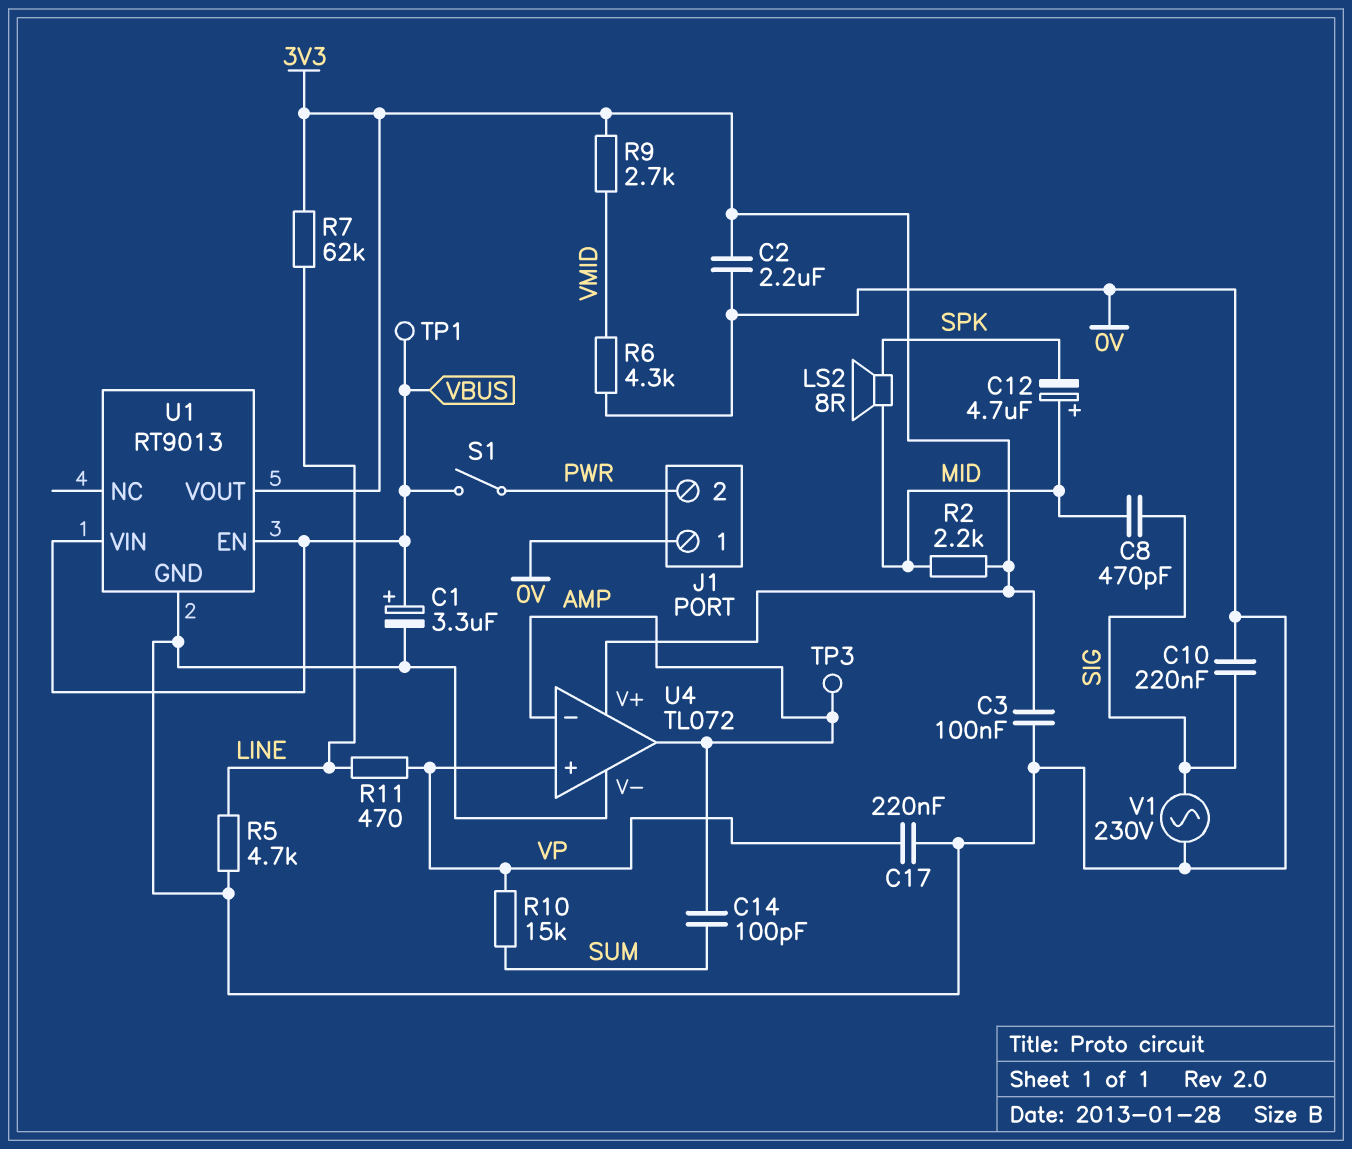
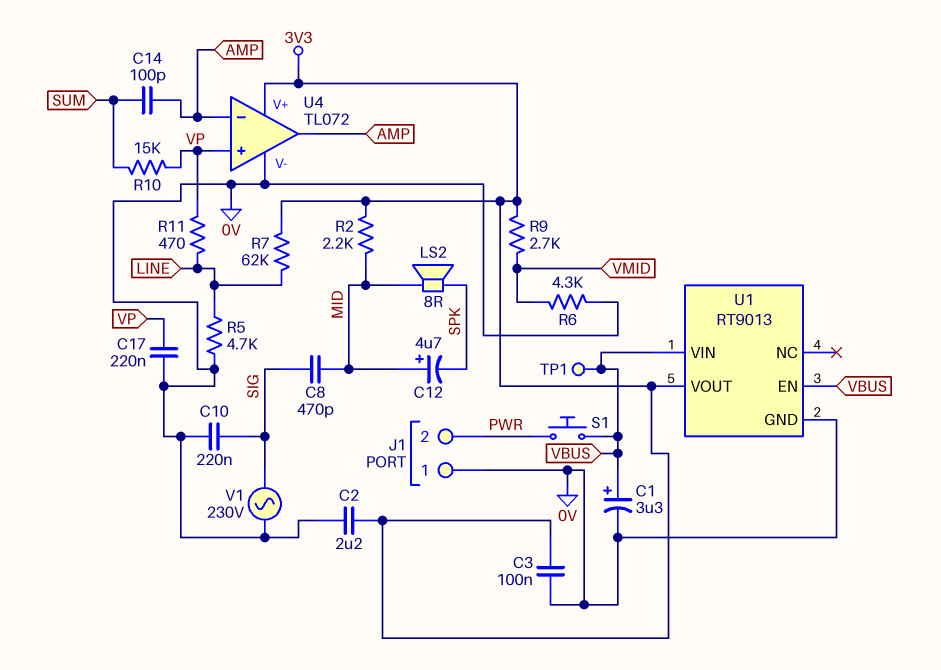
S1: switch (PWR, VBUS) -> button (PWR, VBUS)
TP3: test point (AMP) -> none

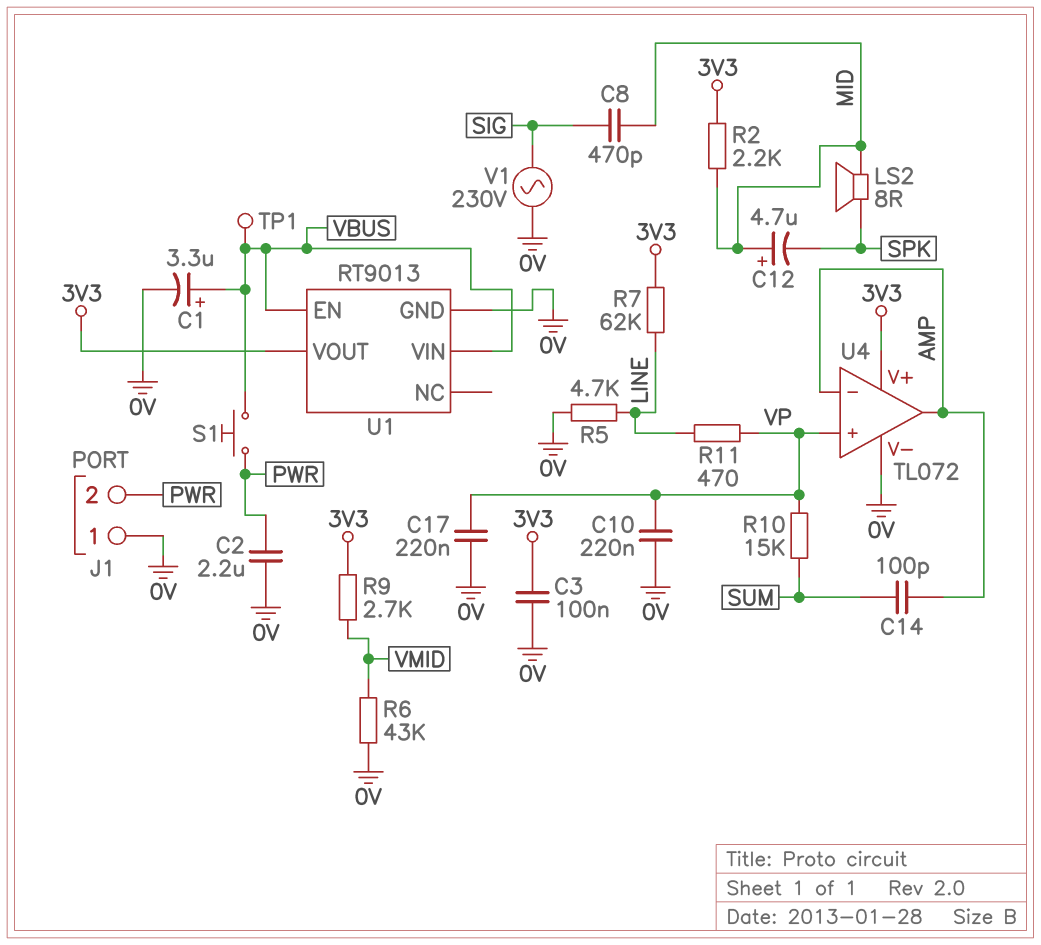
C2: 2.2uF (0V, 3V3) -> 2.2uF (0V, PWR)
C10: 220nF (0V, SIG) -> 220nF (0V, VP)
R6: 4.3k (0V, VMID) -> 43k (0V, VMID)

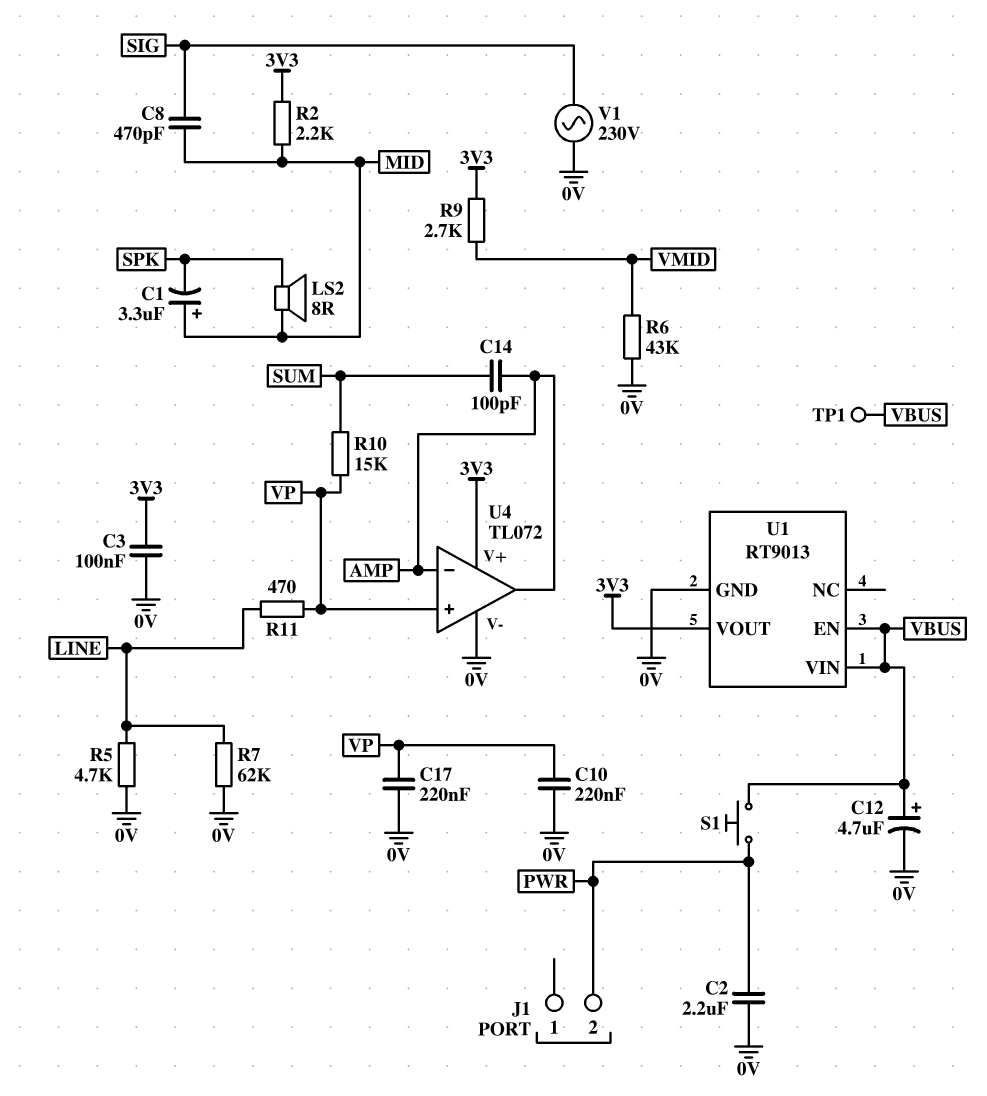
C1: 3.3uF (plus VBUS, minus 0V) -> 3.3uF (plus MID, minus SPK)
C12: 4.7uF (plus MID, minus SPK) -> 4.7uF (plus VBUS, minus 0V)
J1 pin 1: 0V -> none
R7: 62k (3V3, LINE) -> 62k (0V, LINE)

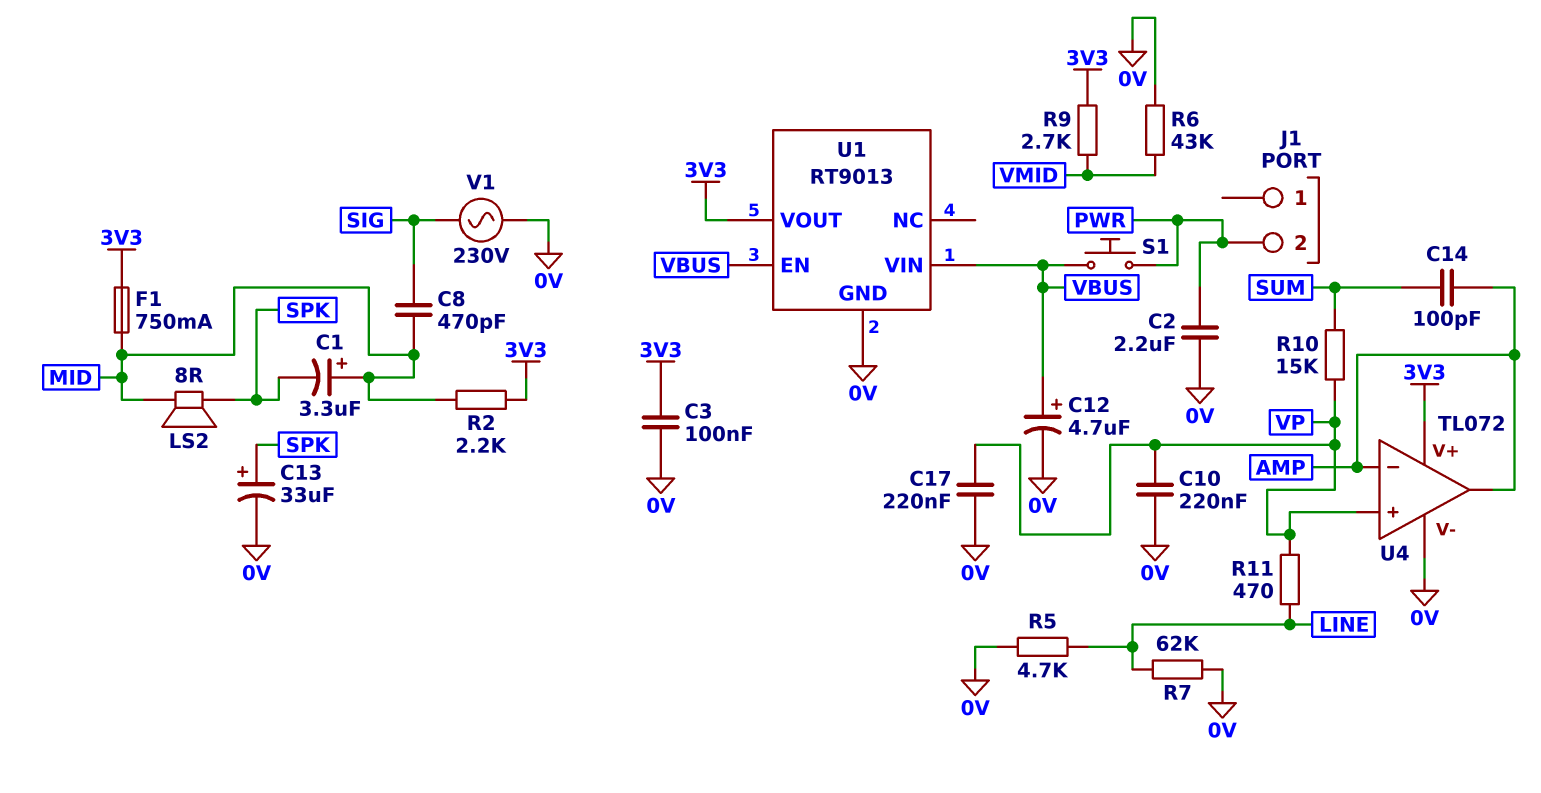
C13: none -> 33uF (plus SPK, minus 0V)
F1: none -> 750mA (3V3, MID)
TP1: test point (VBUS) -> none

